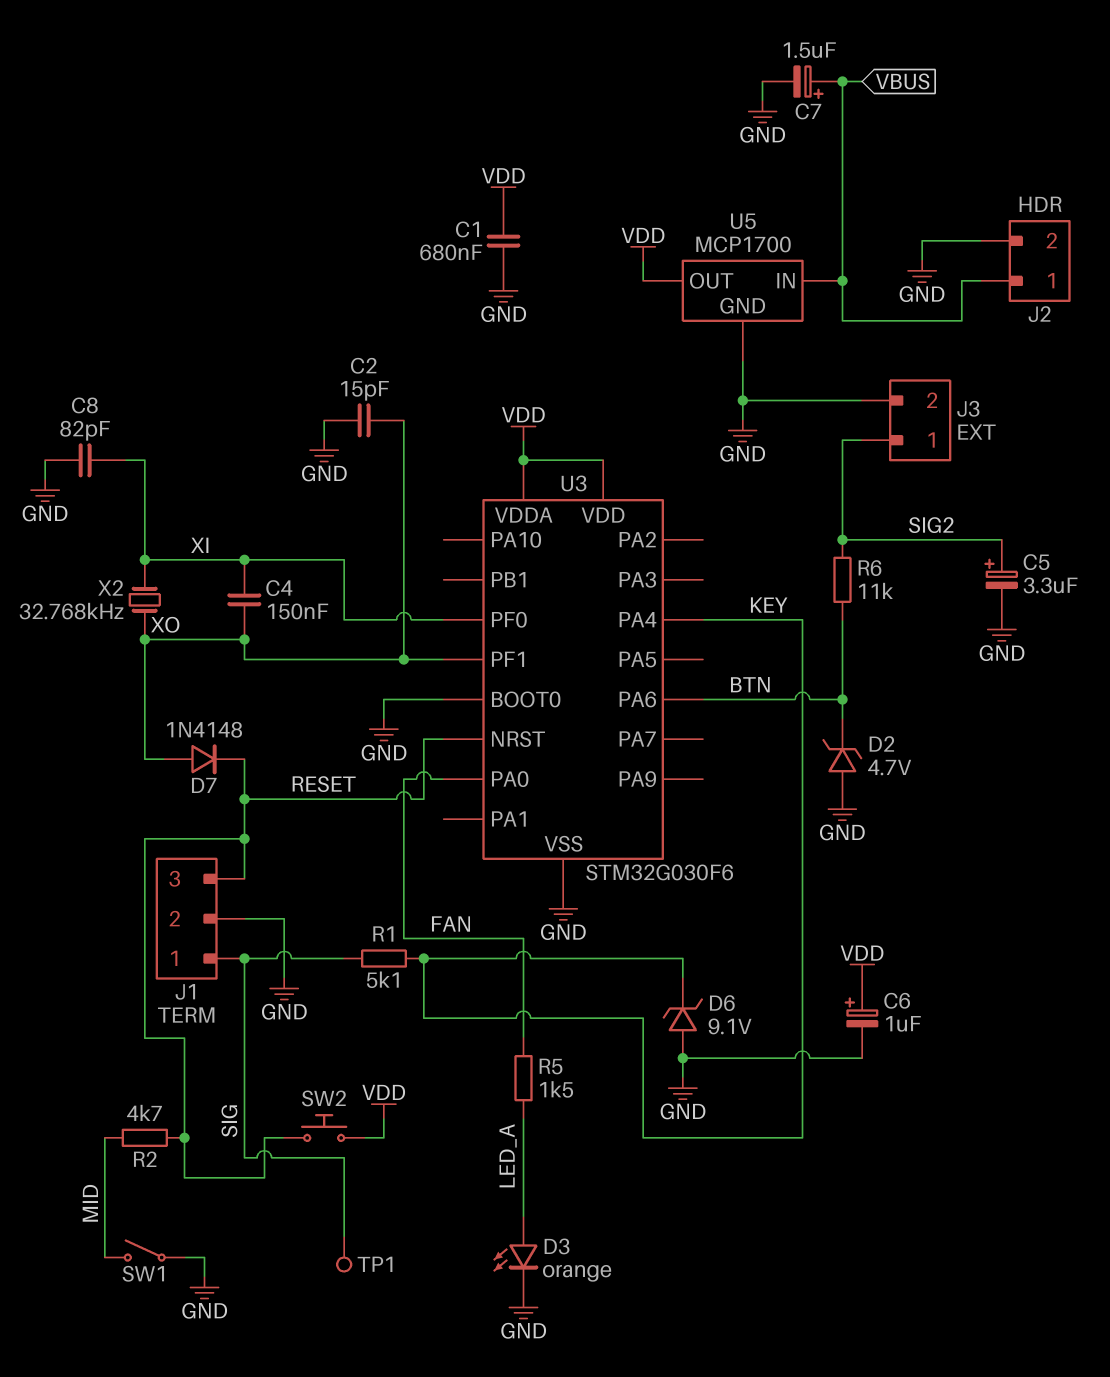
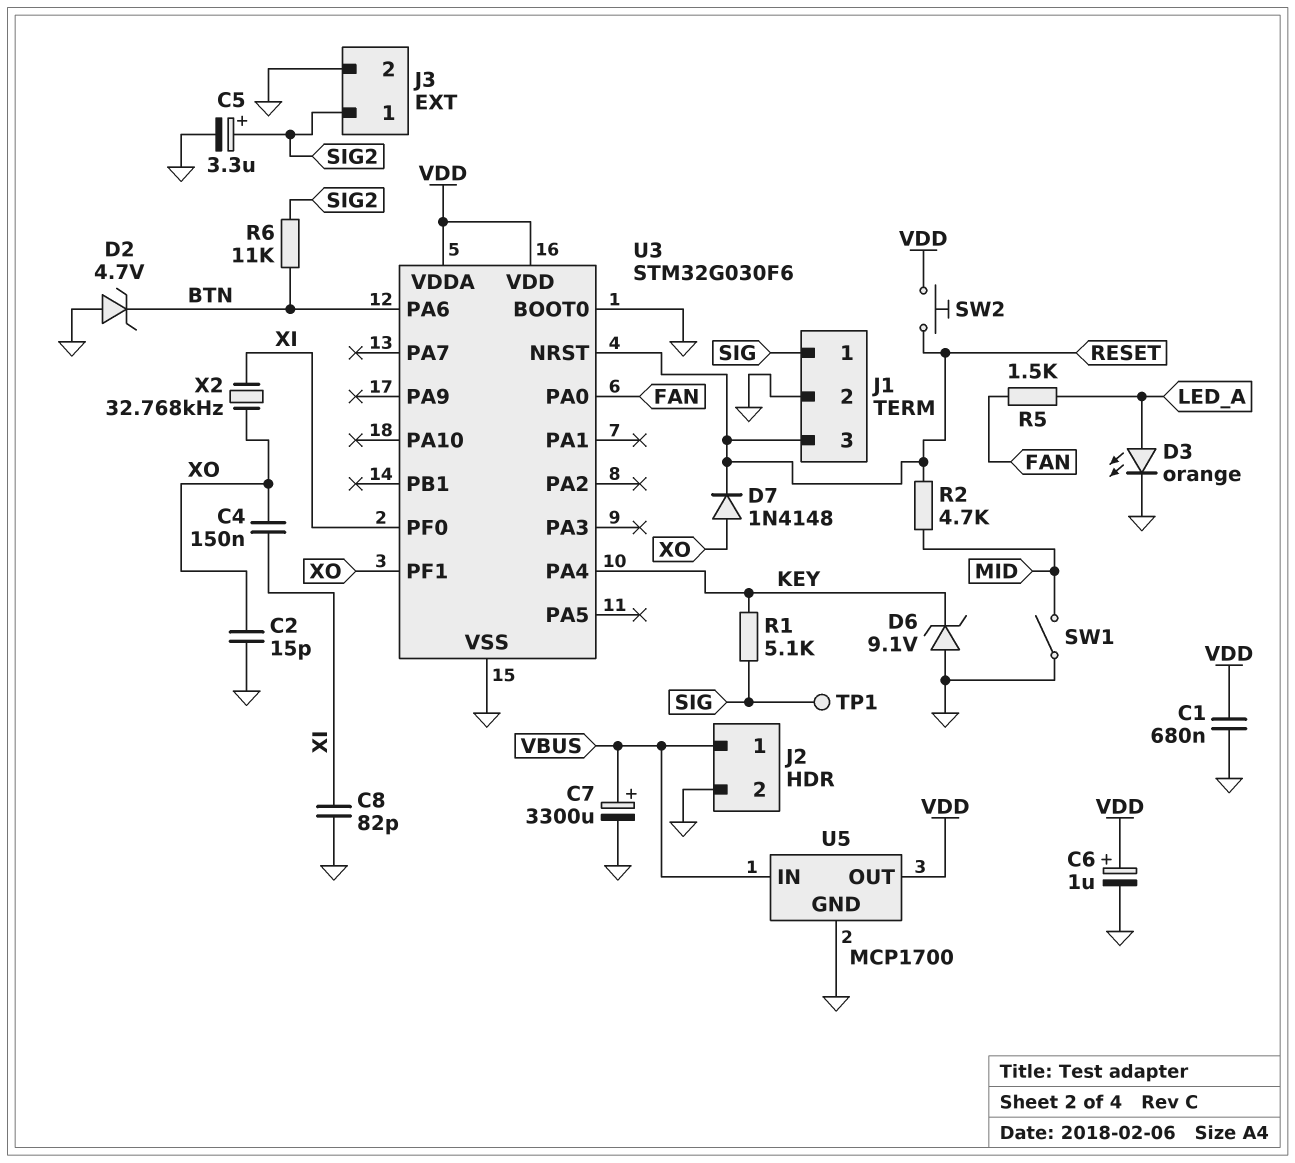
C7: 1.5uF (plus VBUS, minus GND) -> 3300uF (plus VBUS, minus GND)

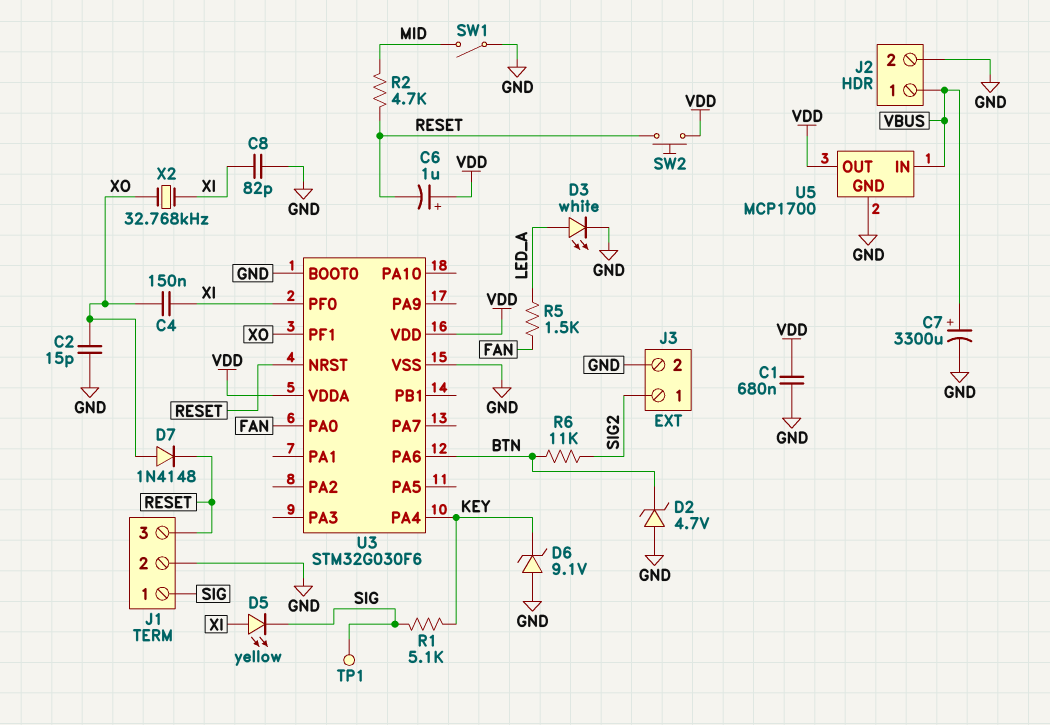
C5: 3.3uF (plus SIG2, minus GND) -> none
C6: 1uF (plus VDD, minus GND) -> 1uF (plus VDD, minus RESET)
D3: LED orange (A LED_A, K GND) -> LED white (A LED_A, K GND)
D5: none -> LED yellow (A XI, K SIG)

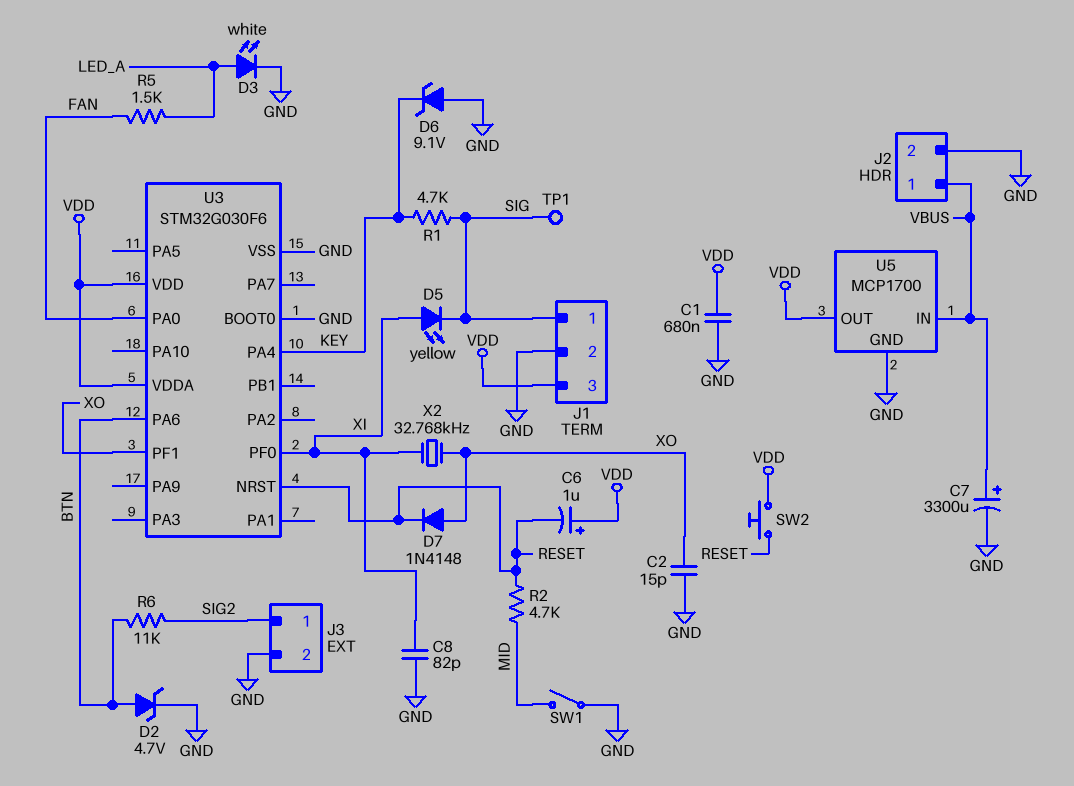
C4: 150nF (XI, XO) -> none
D2: zener 4.7V (A GND, K BTN) -> zener 4.7V (A BTN, K GND)
J1 pin 3: RESET -> VDD
R1: 5.1k (KEY, SIG) -> 4.7k (KEY, SIG)

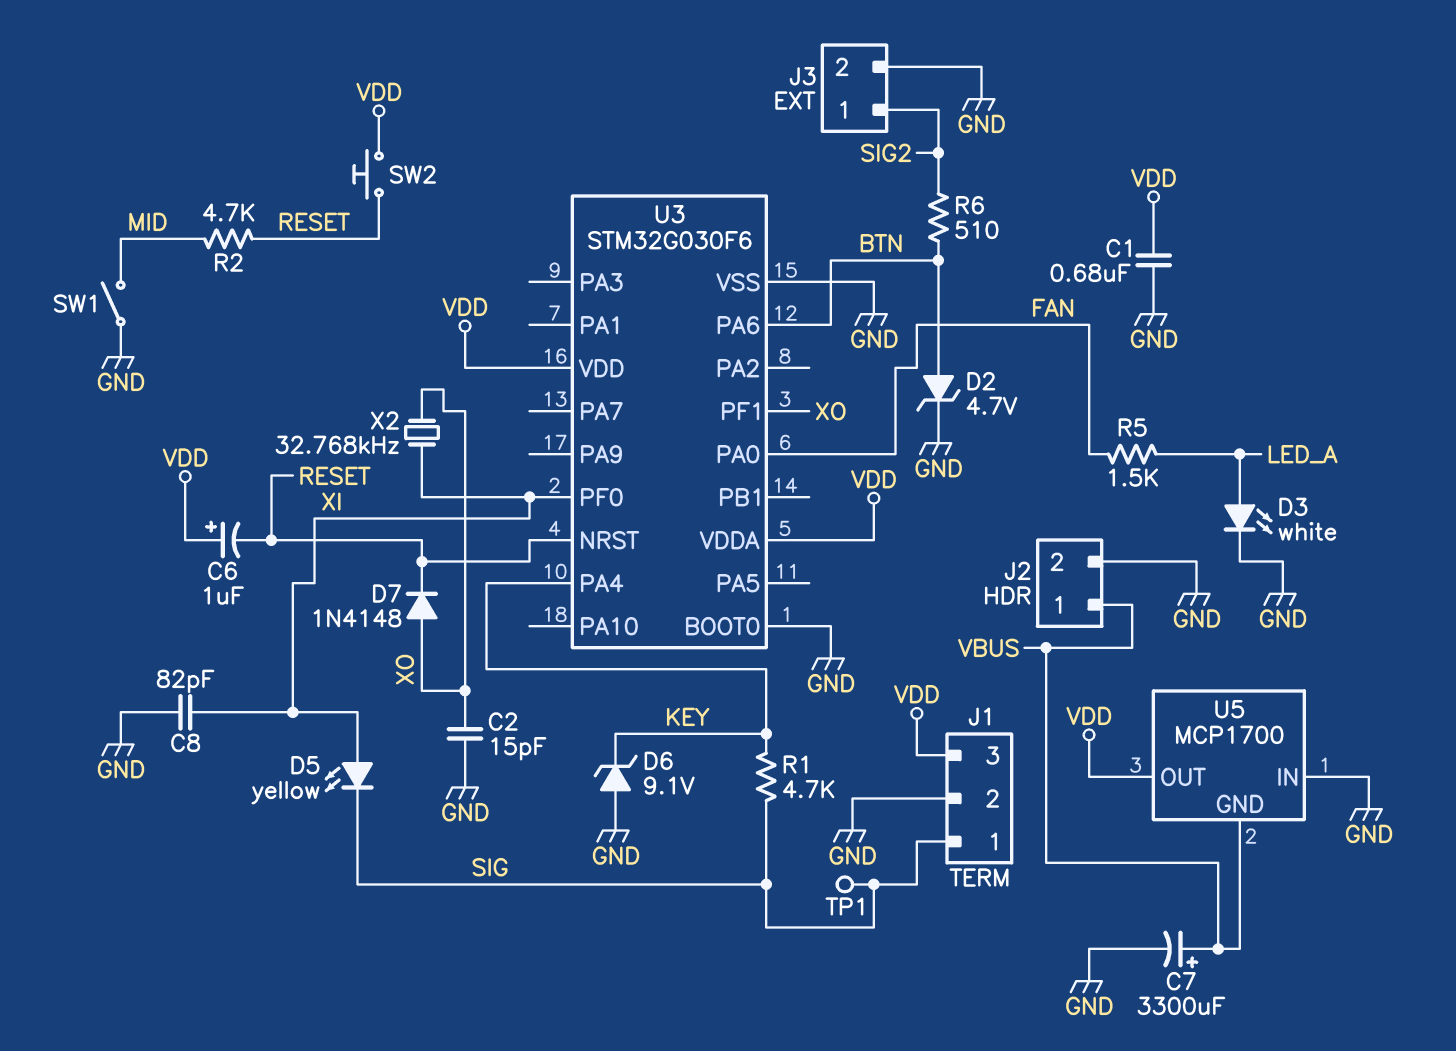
R6: 11k (BTN, SIG2) -> 510 (BTN, SIG2)
U5 pin GND: GND -> VBUS
U5 pin IN: VBUS -> GND

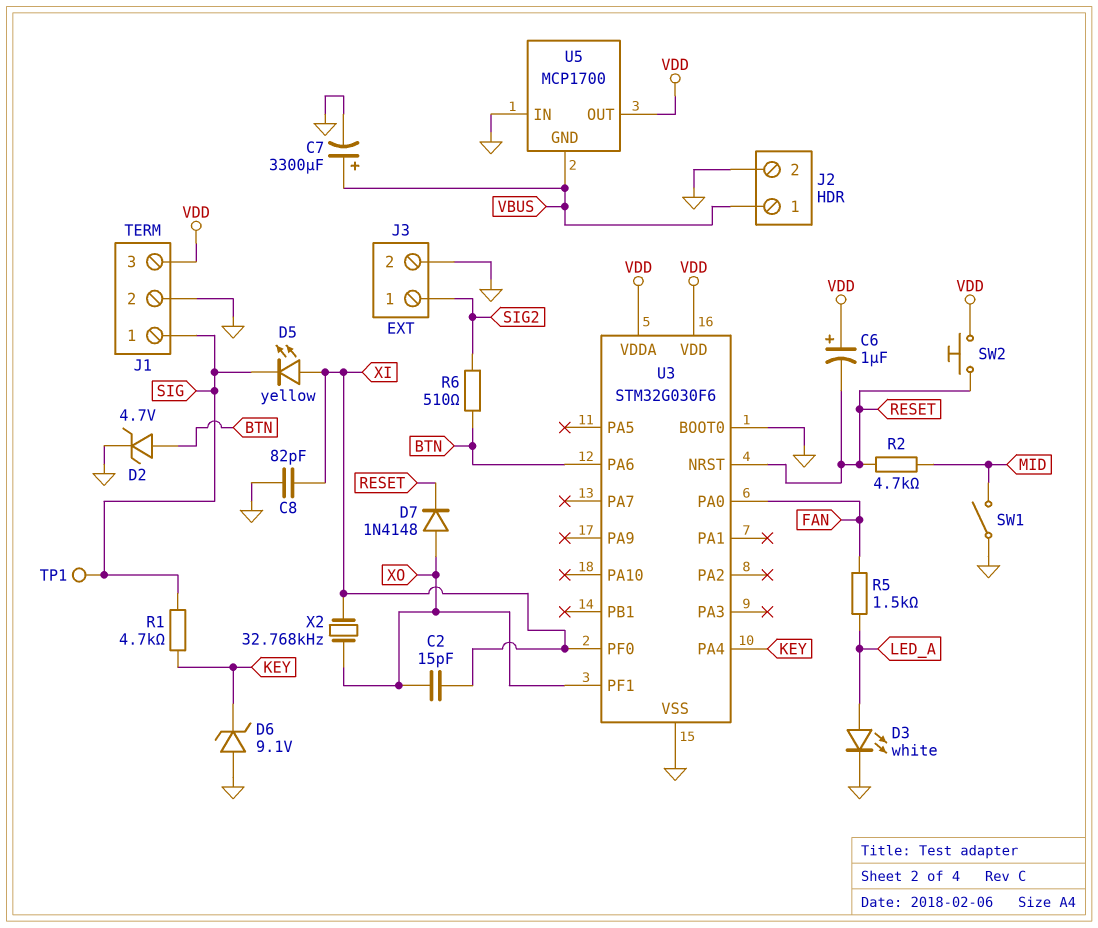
C1: 680nF (GND, VDD) -> none
C2: 15pF (GND, XO) -> 15pF (XI, XO)

